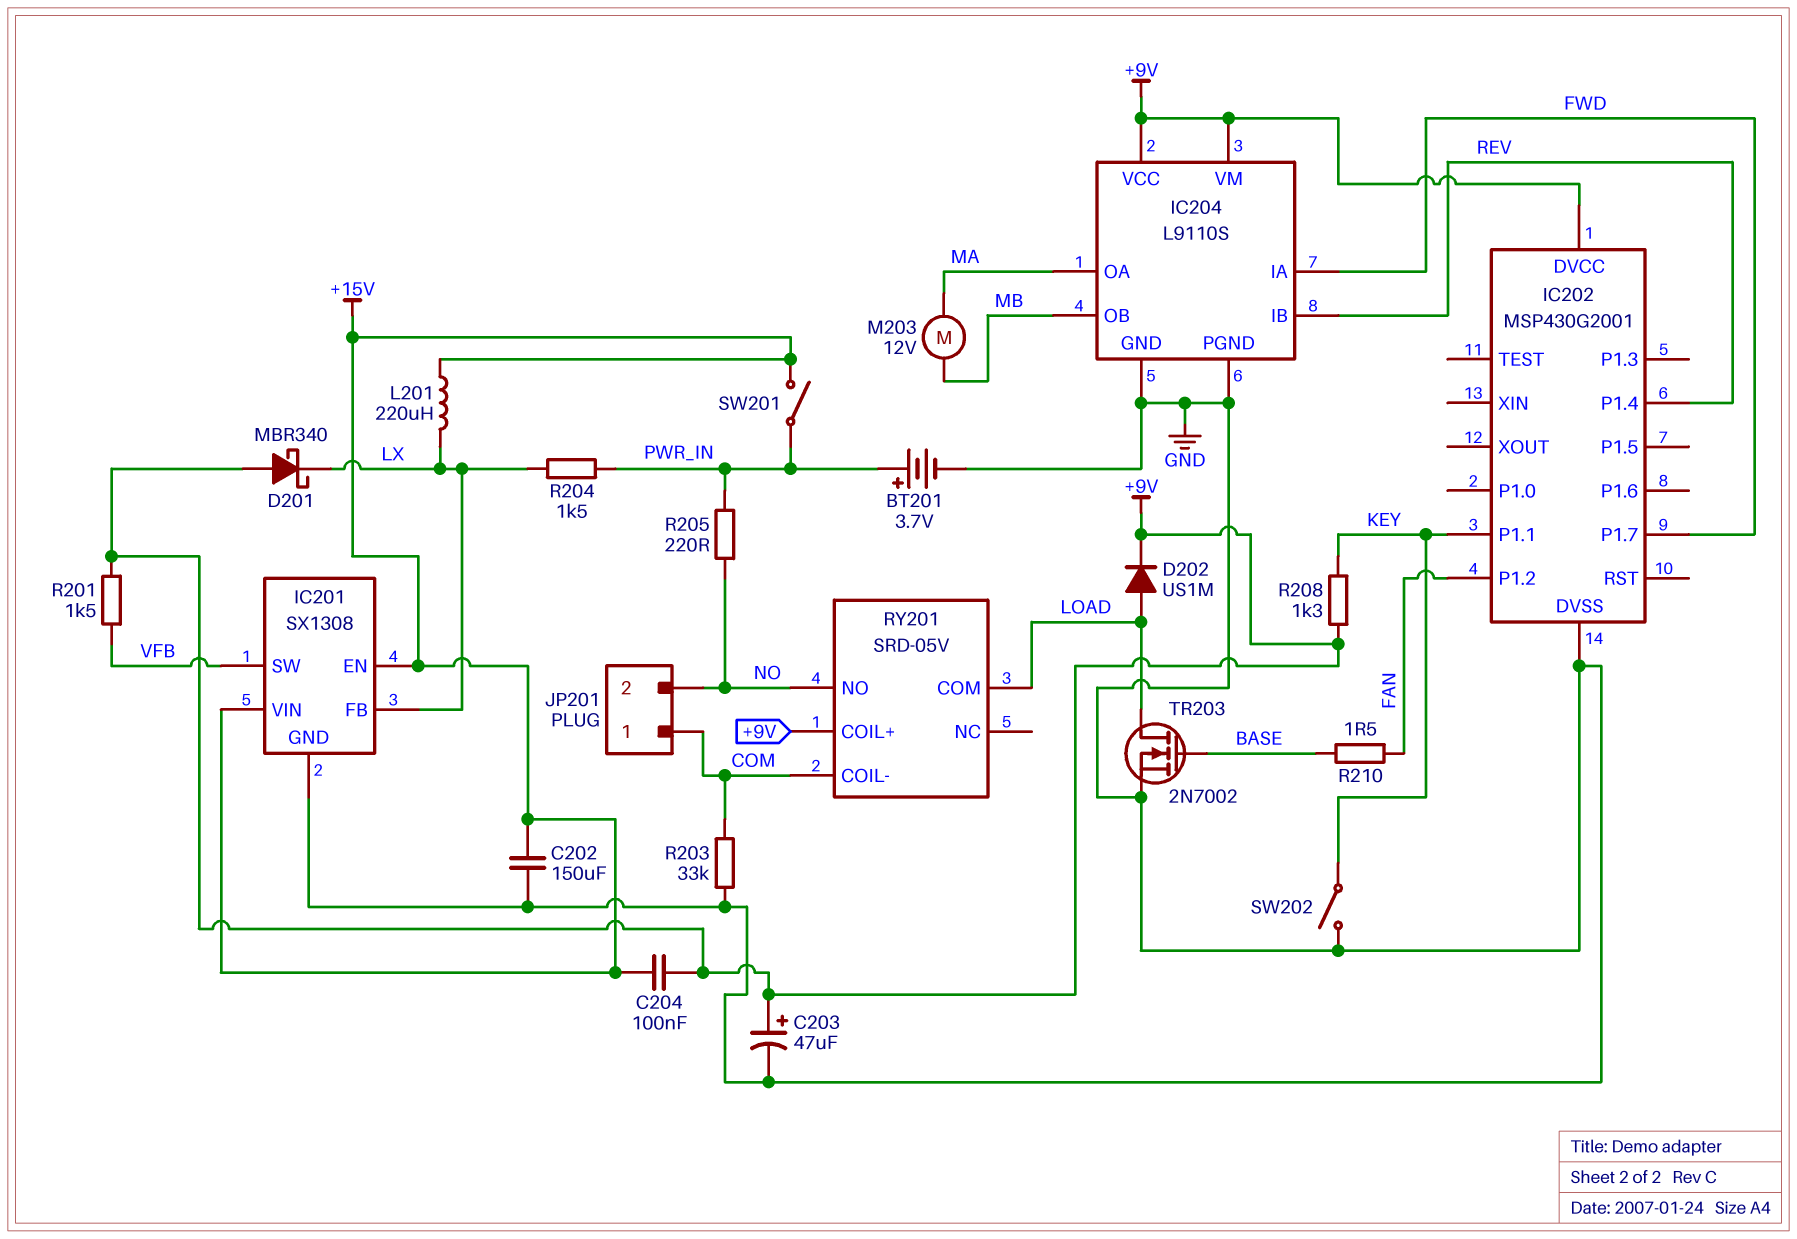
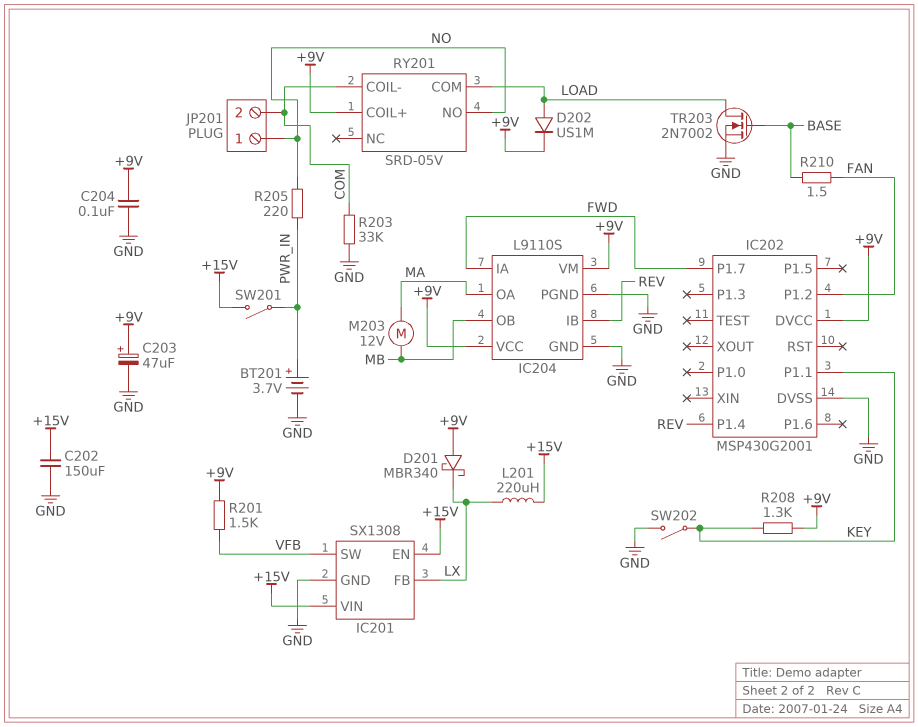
C204: 100nF (+9V, +15V) -> 100nF (+9V, GND)
JP201 pin 1: COM -> NO
JP201 pin 2: NO -> COM
R204: 1.5k (LX, PWR_IN) -> none

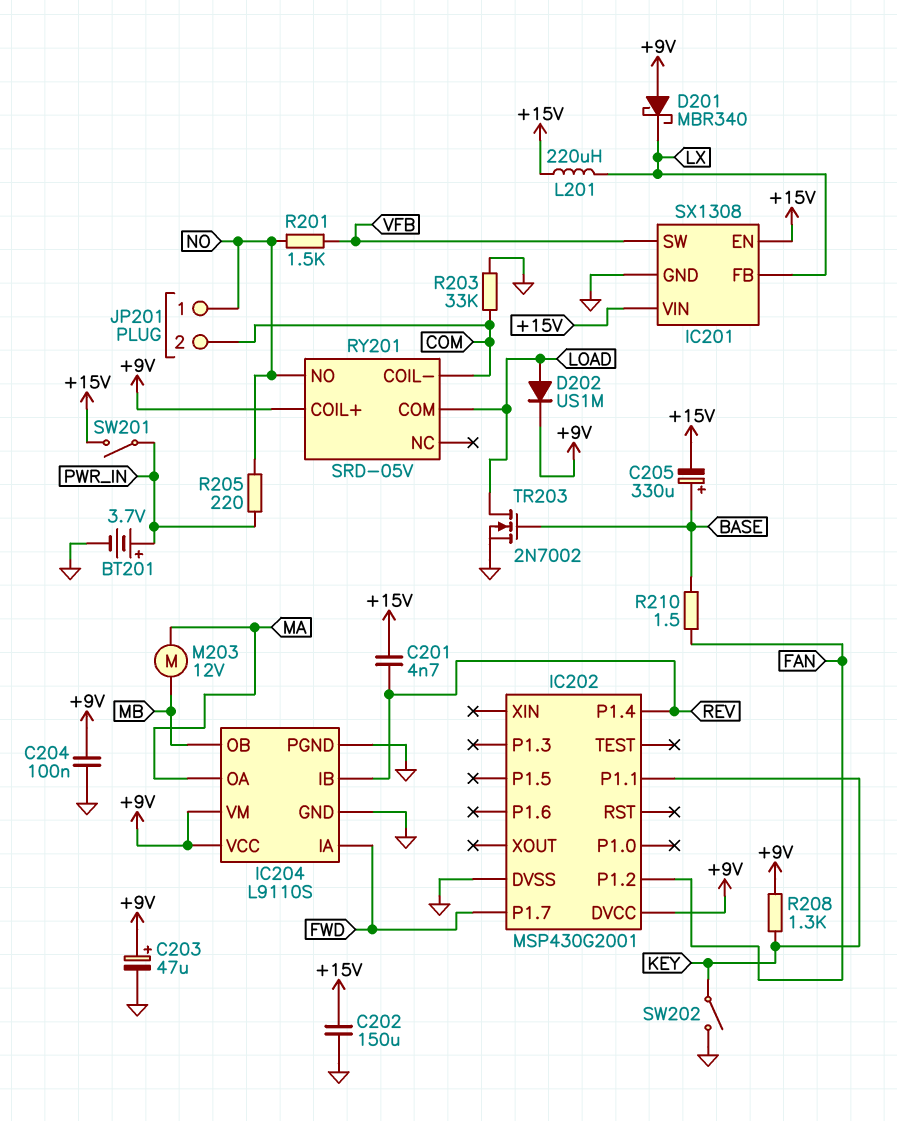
C201: none -> 4.7nF (+15V, REV)
C205: none -> 330uF (plus BASE, minus +15V)
R201: 1.5k (+9V, VFB) -> 1.5k (NO, VFB)

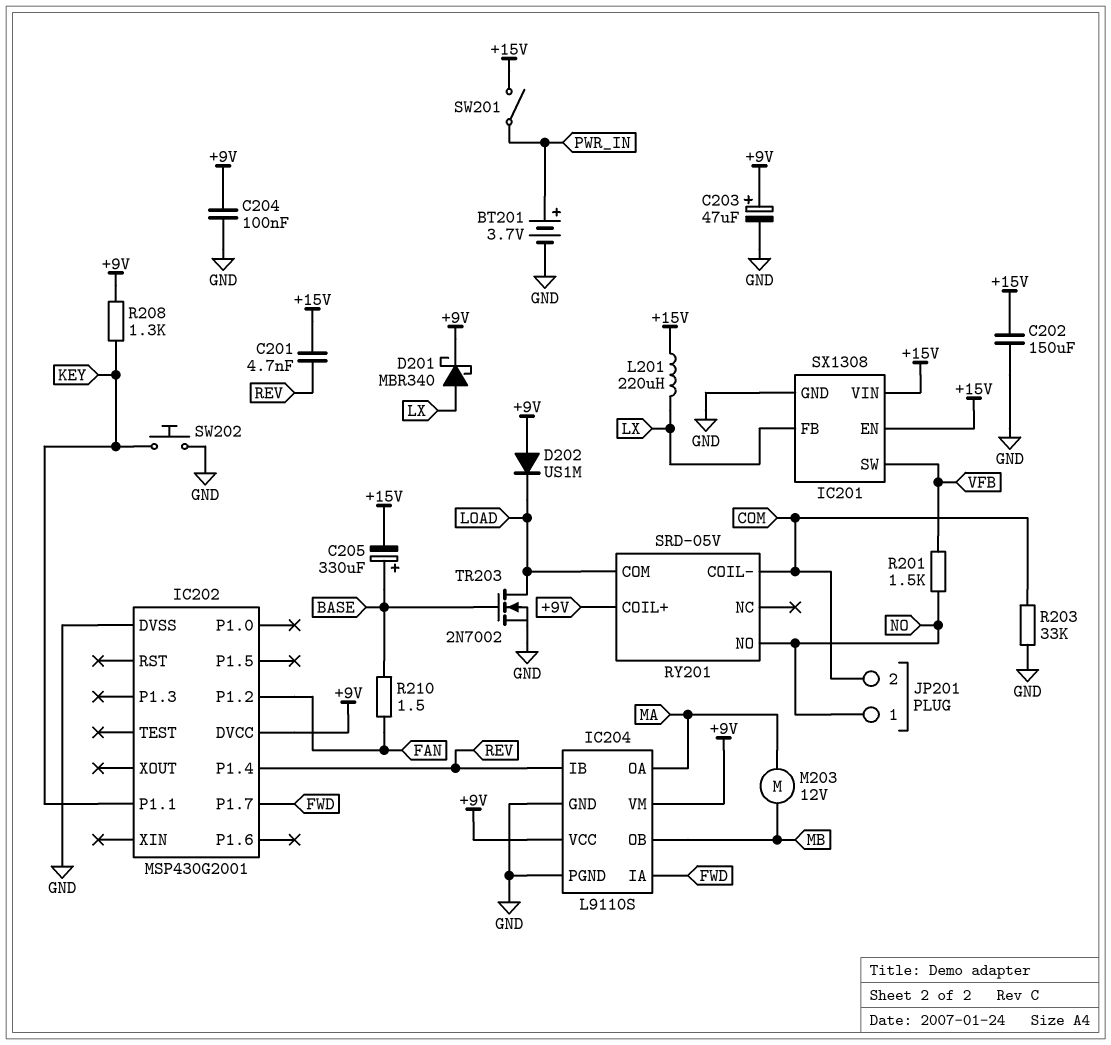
D201: schottky MBR340 (A +9V, K LX) -> schottky MBR340 (A LX, K +9V)
D202: diode US1M (A LOAD, K +9V) -> diode US1M (A +9V, K LOAD)
R205: 220 (NO, PWR_IN) -> none
SW202: switch (GND, KEY) -> button (GND, KEY)

